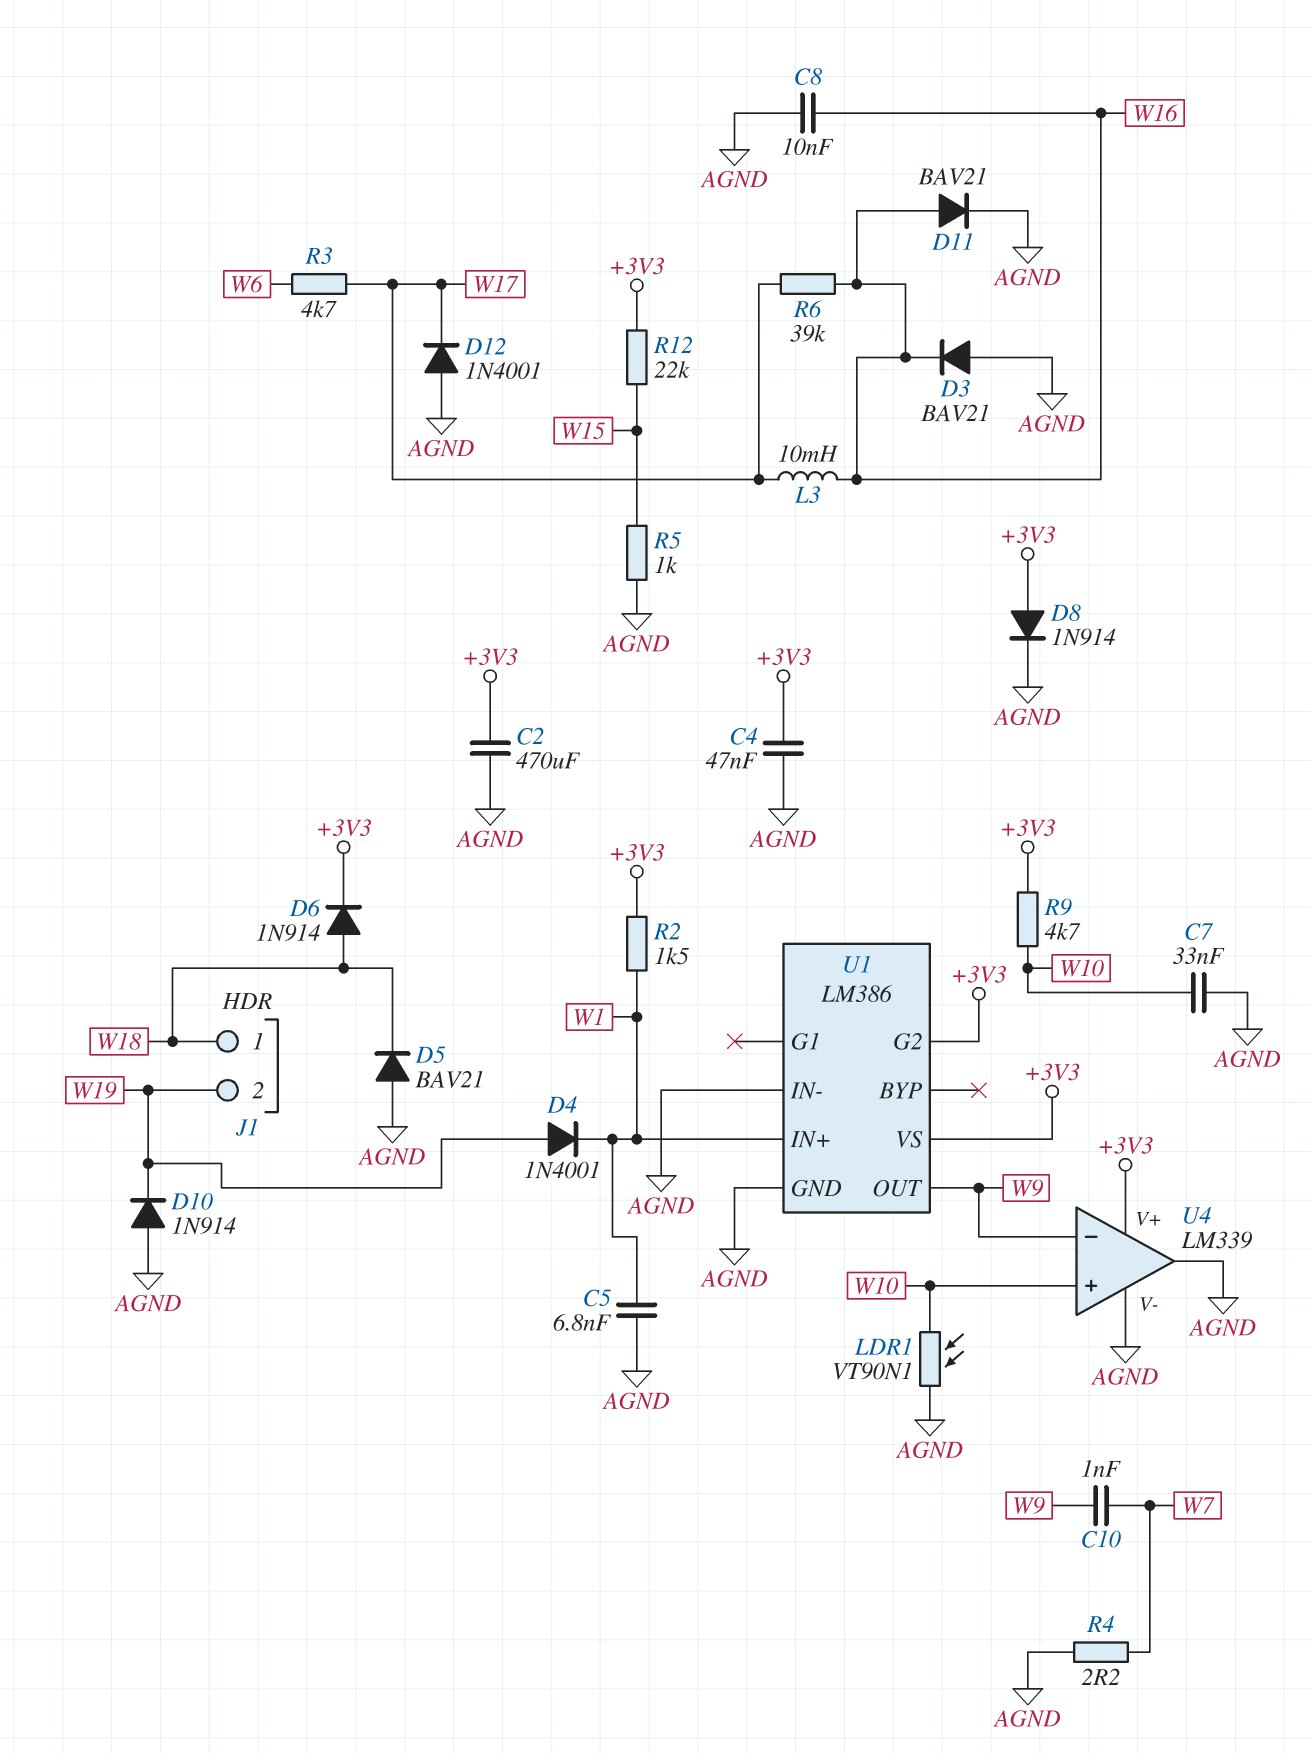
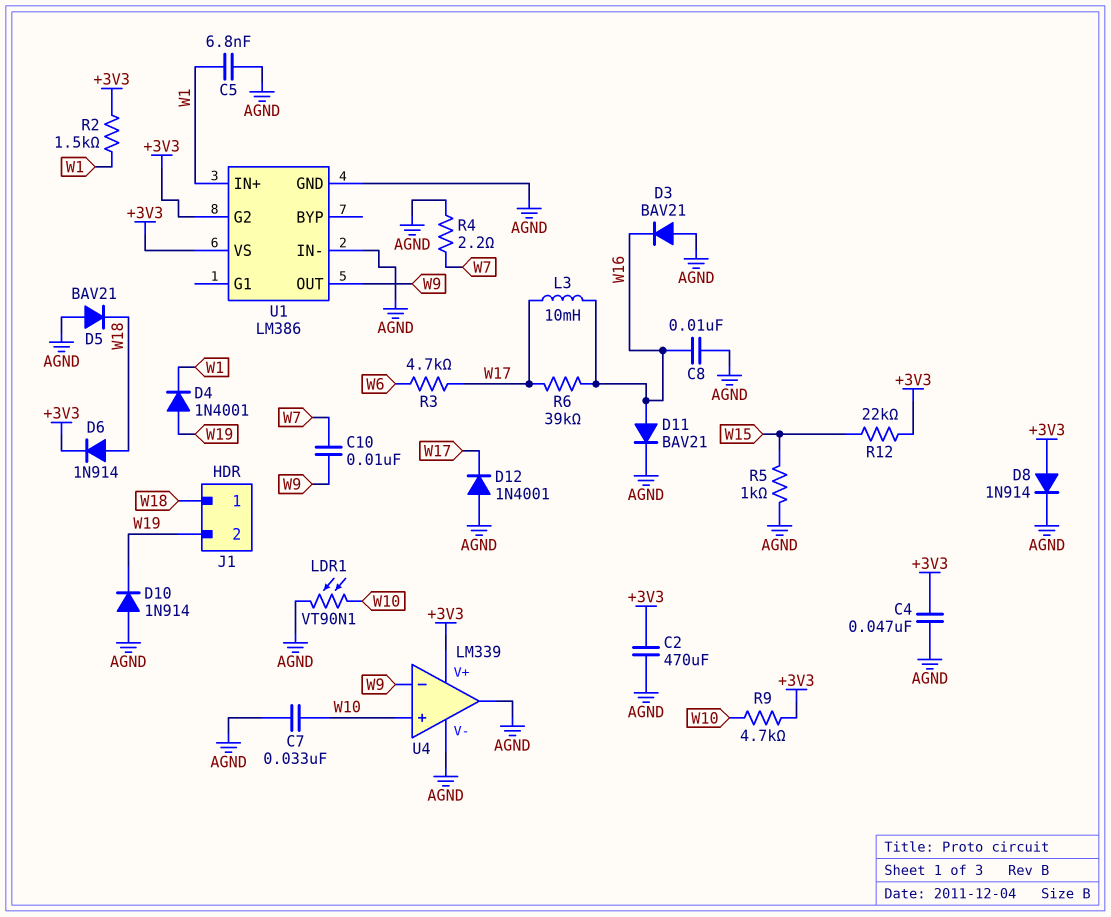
C10: 1nF (W7, W9) -> 10nF (W7, W9)

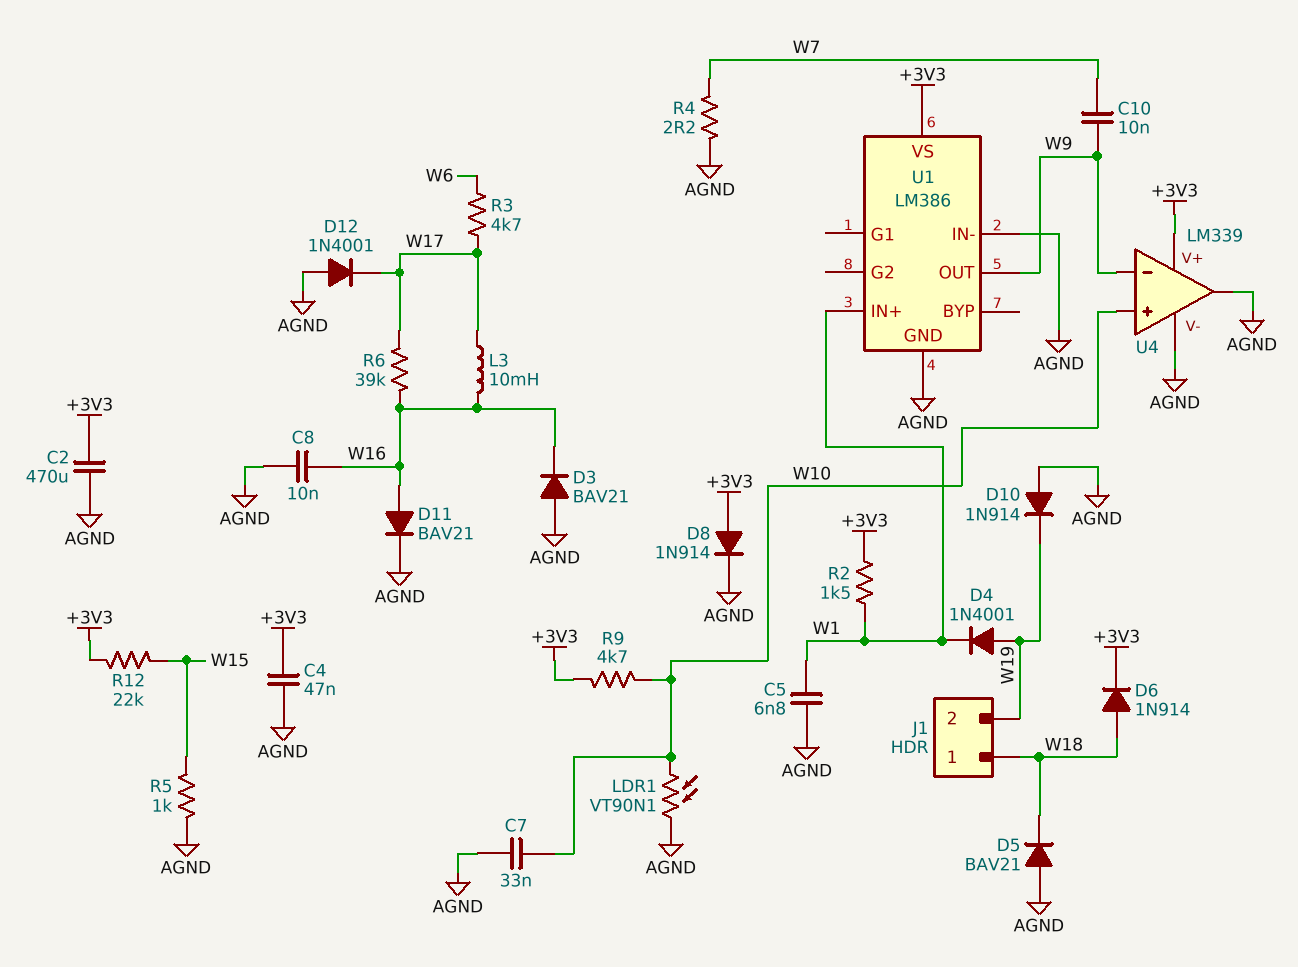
U1 pin G2: +3V3 -> none

